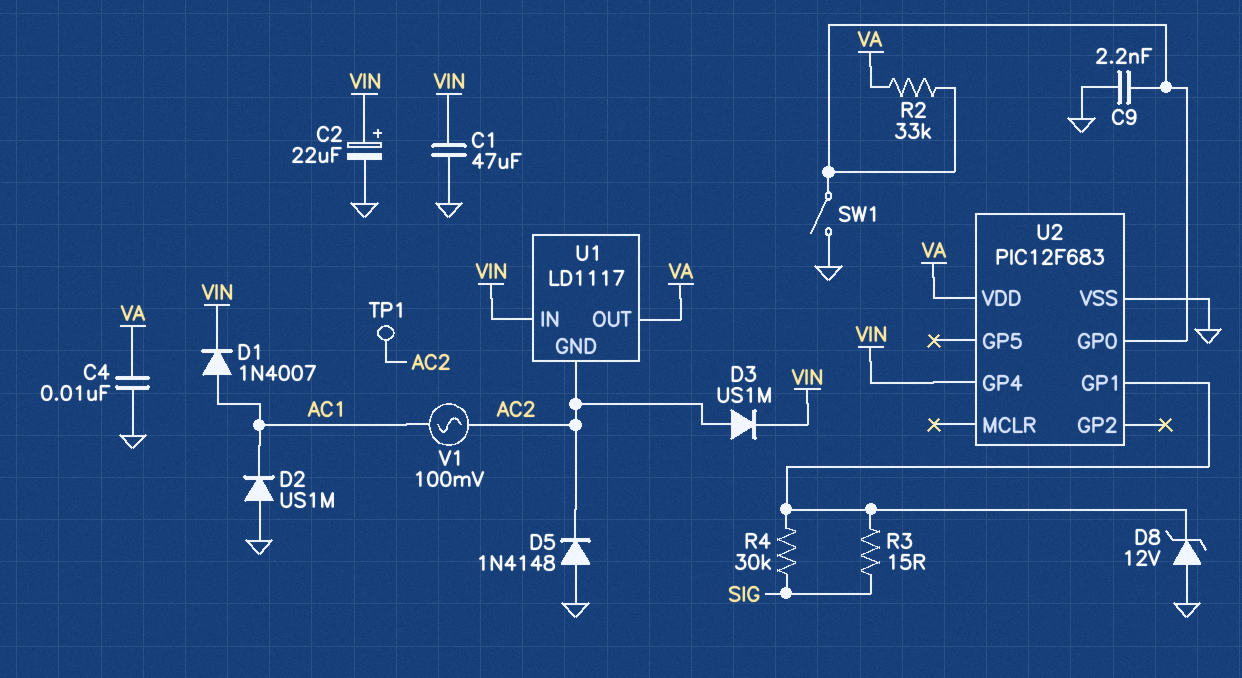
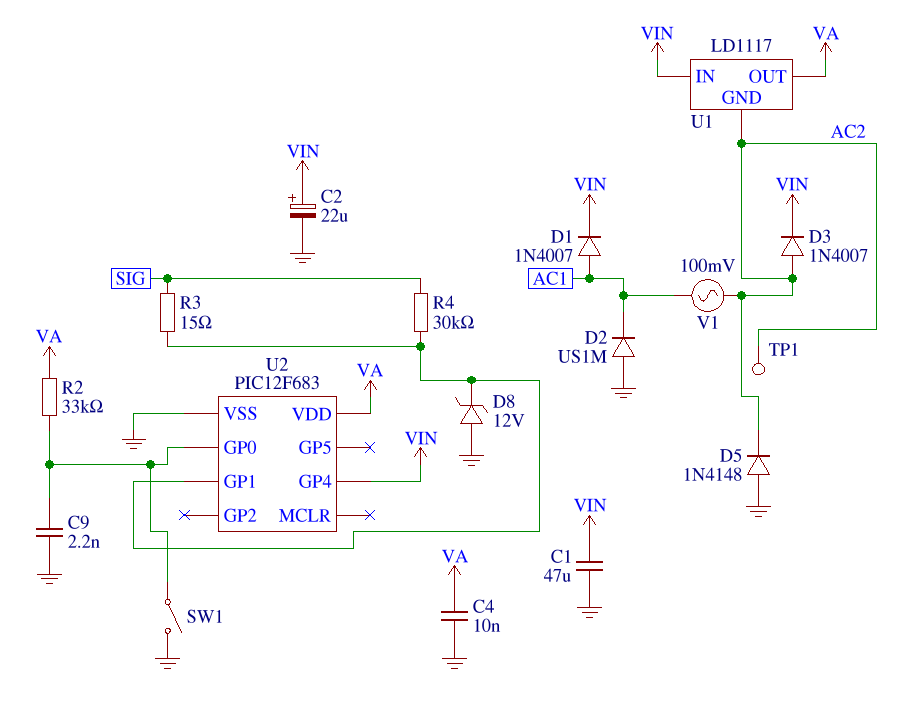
D3: diode US1M (A AC2, K VIN) -> diode 1N4007 (A AC2, K VIN)

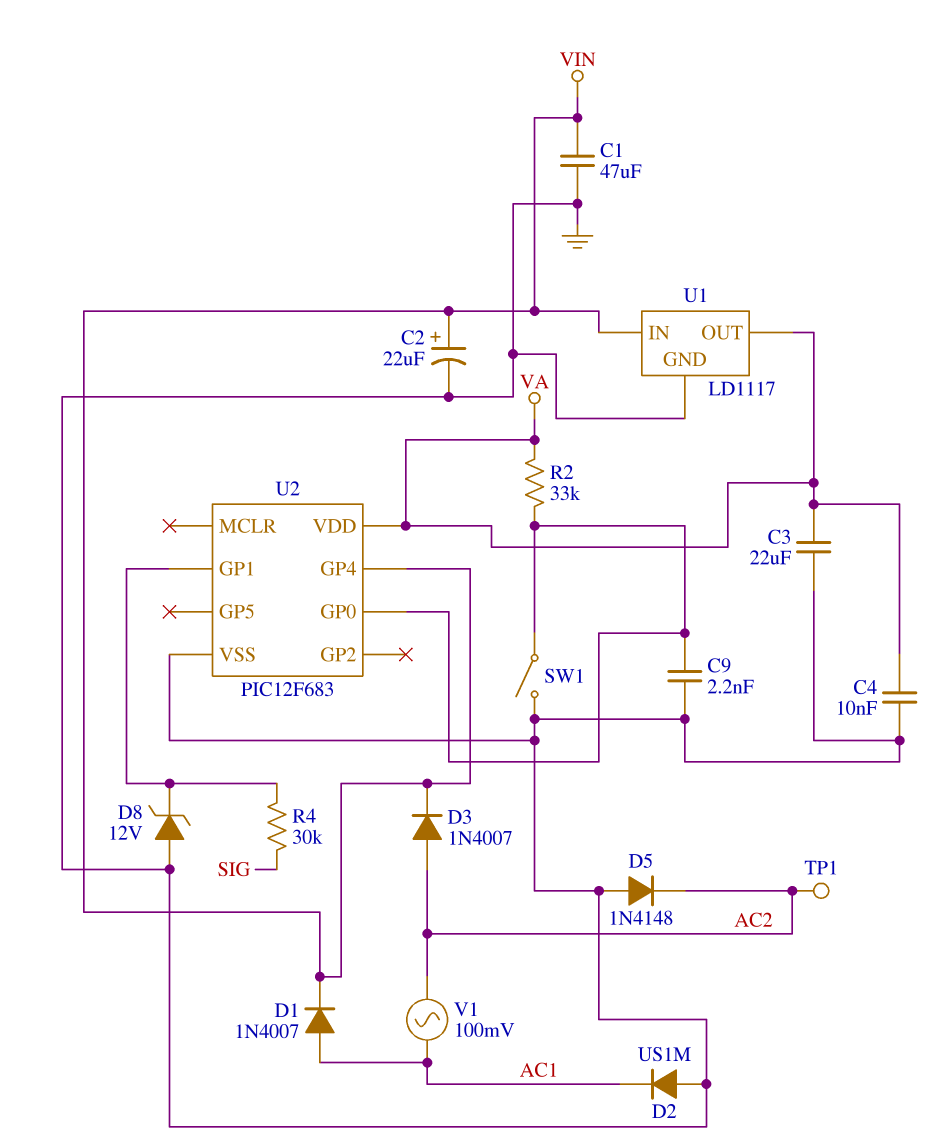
C3: none -> 22uF (GND, VA)
R3: 15 (SIG, U2/GP1) -> none
U1 pin GND: AC2 -> GND

